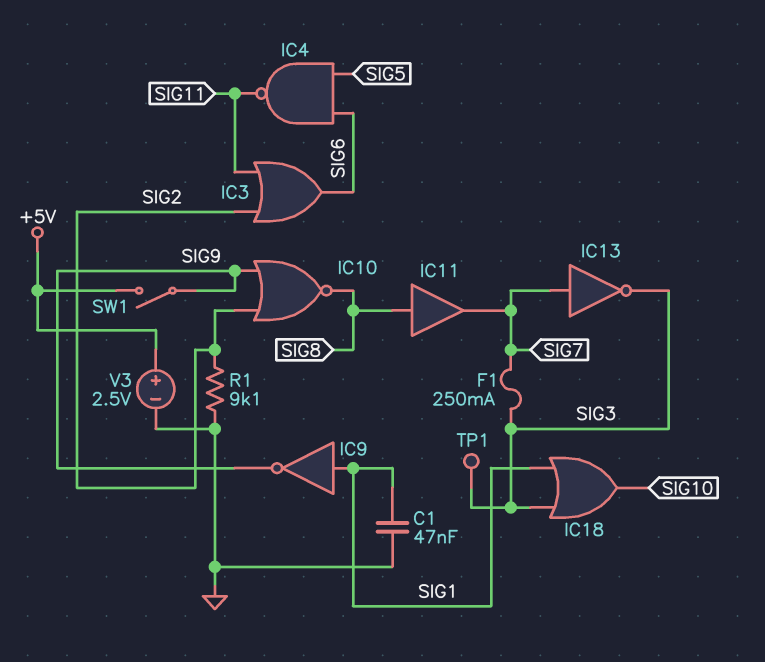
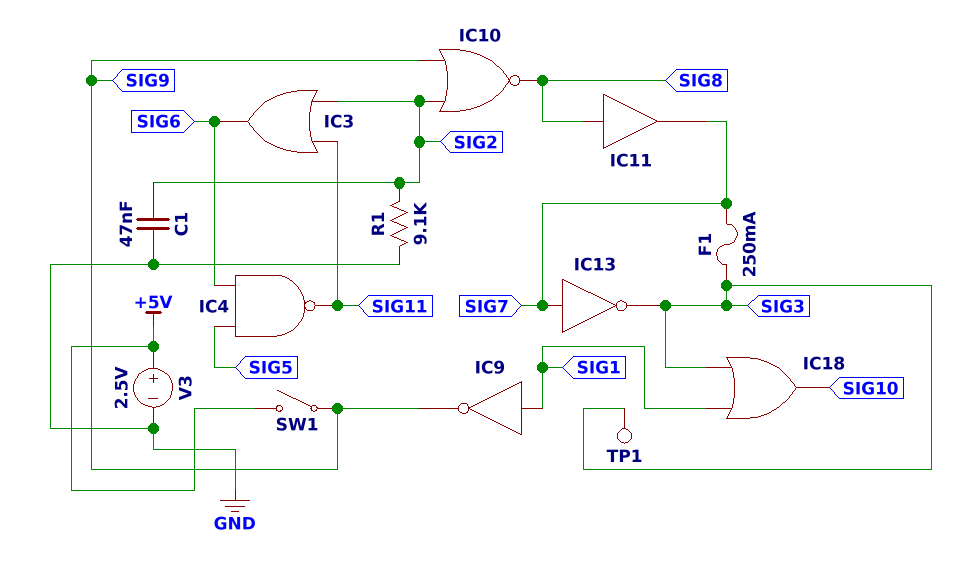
C1: 47nF (GND, SIG1) -> 47nF (GND, SIG2)

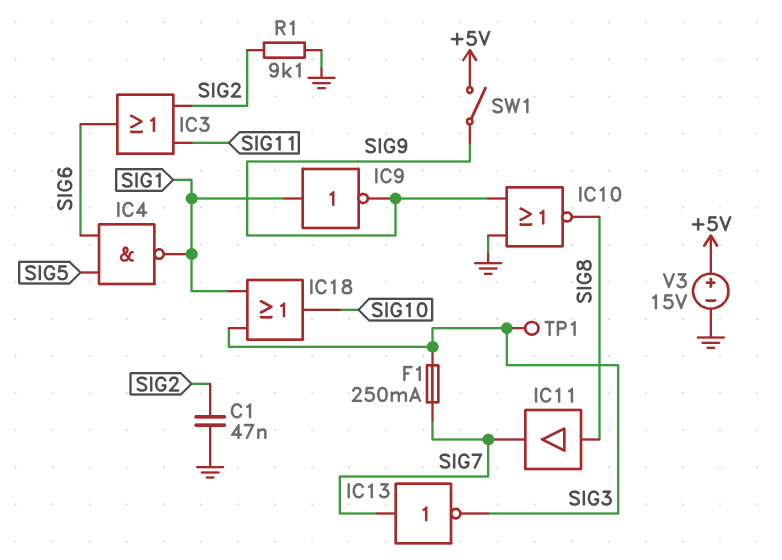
IC4: NAND (in SIG5, in SIG6, out SIG11) -> NAND (in SIG5, in SIG6, out SIG1)
IC10: NOR (in SIG2, in SIG9, out SIG8) -> NOR (in GND, in SIG9, out SIG8)
V3: 2.5V (plus +5V, minus GND) -> 15V (plus +5V, minus GND)

